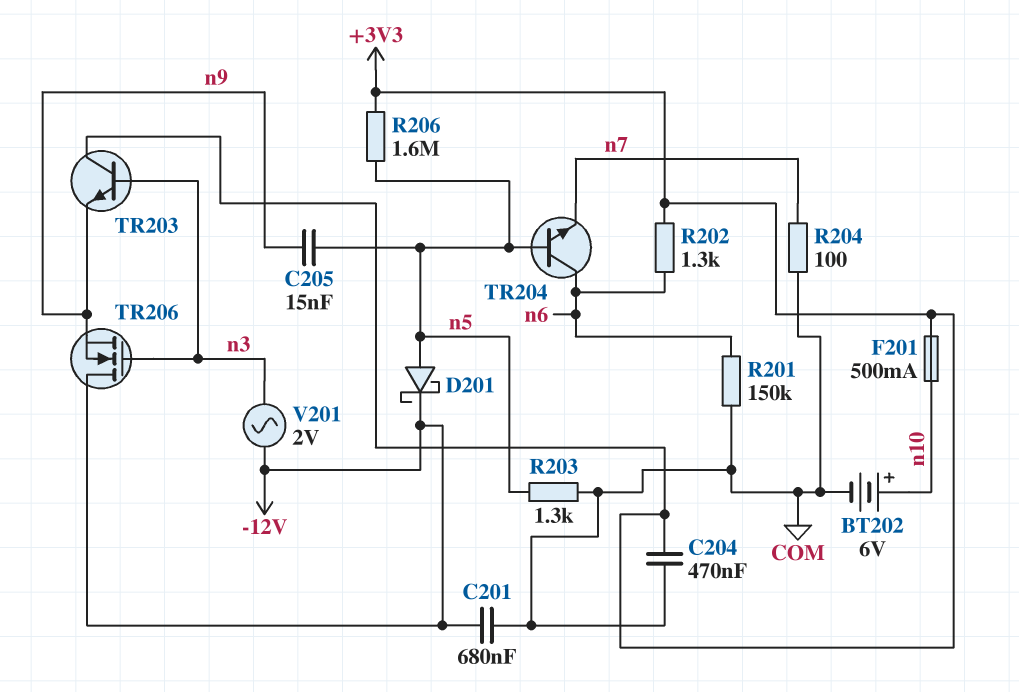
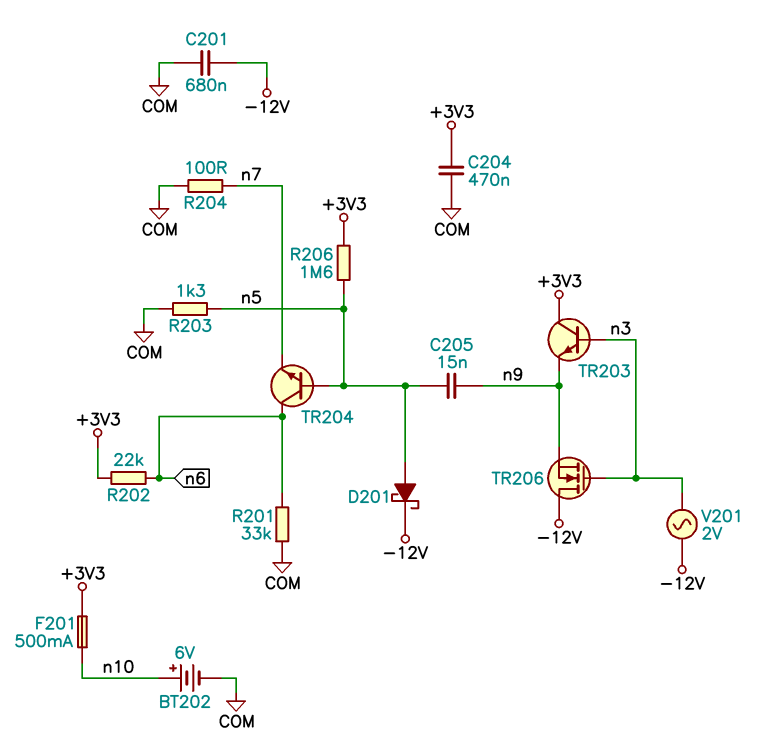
R201: 150k (COM, n6) -> 33k (COM, n6)
R202: 1.3k (+3V3, n6) -> 22k (+3V3, n6)

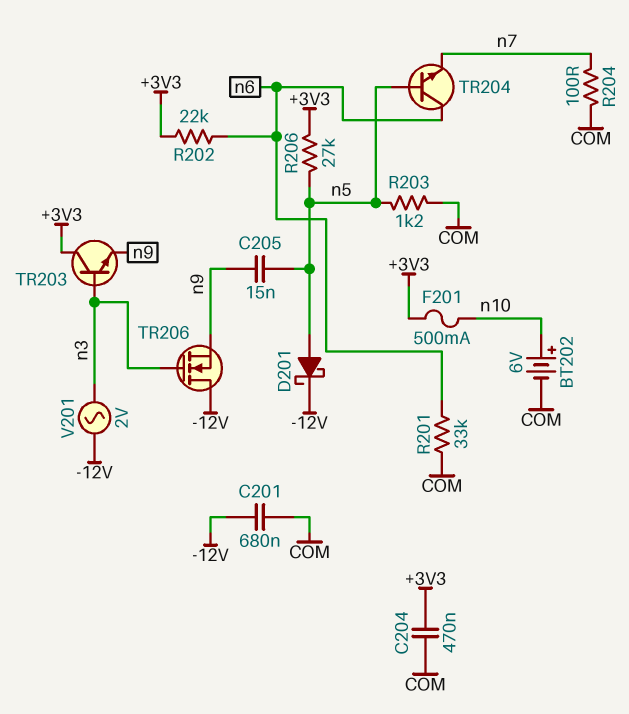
R203: 1.3k (COM, n5) -> 1.2k (COM, n5)
R206: 1.6M (+3V3, n5) -> 27k (+3V3, n5)

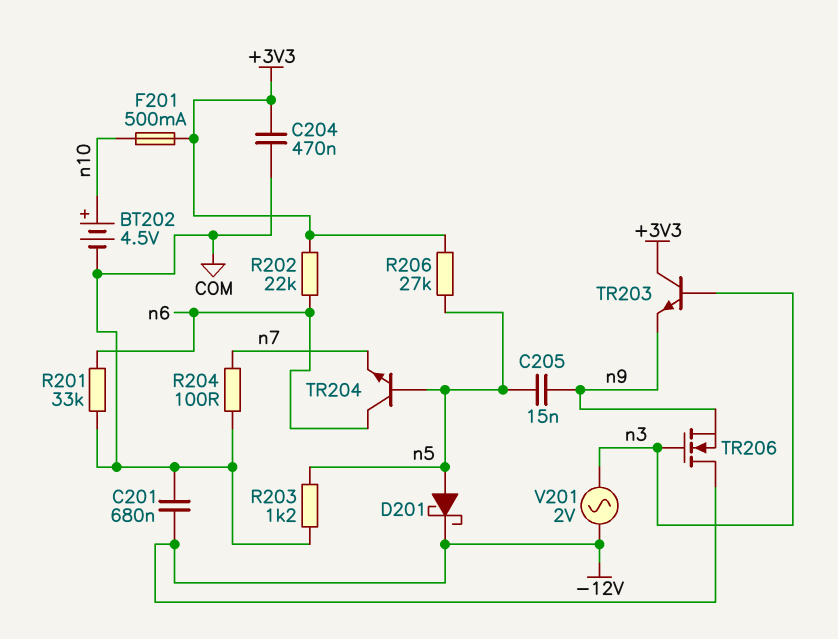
BT202: 6V (plus n10, minus COM) -> 4.5V (plus n10, minus COM)

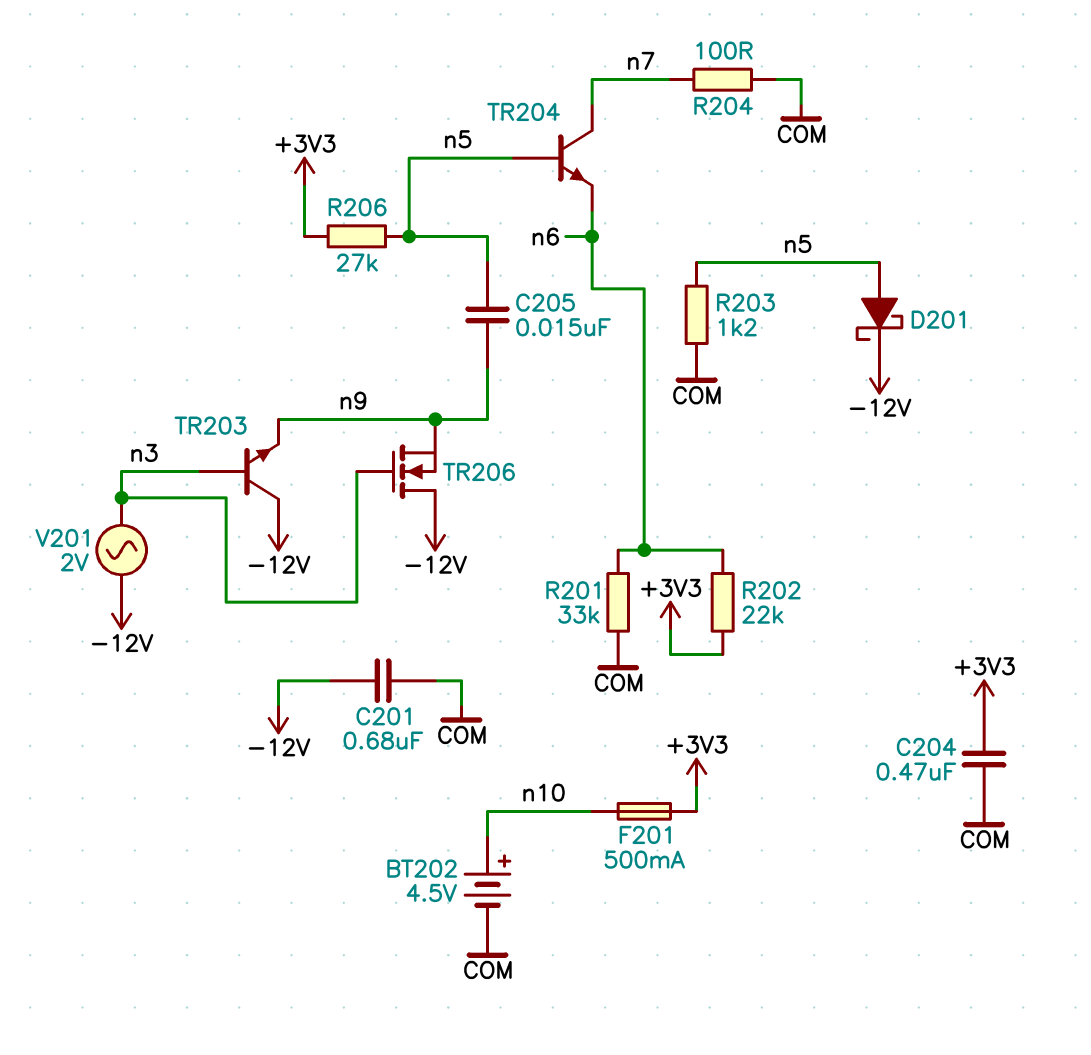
TR203: NPN (B n3, C +3V3, E n9) -> NPN (B n3, C -12V, E n9)
TR204: NPN (B n5, C n6, E n7) -> NPN (B n5, C n7, E n6)

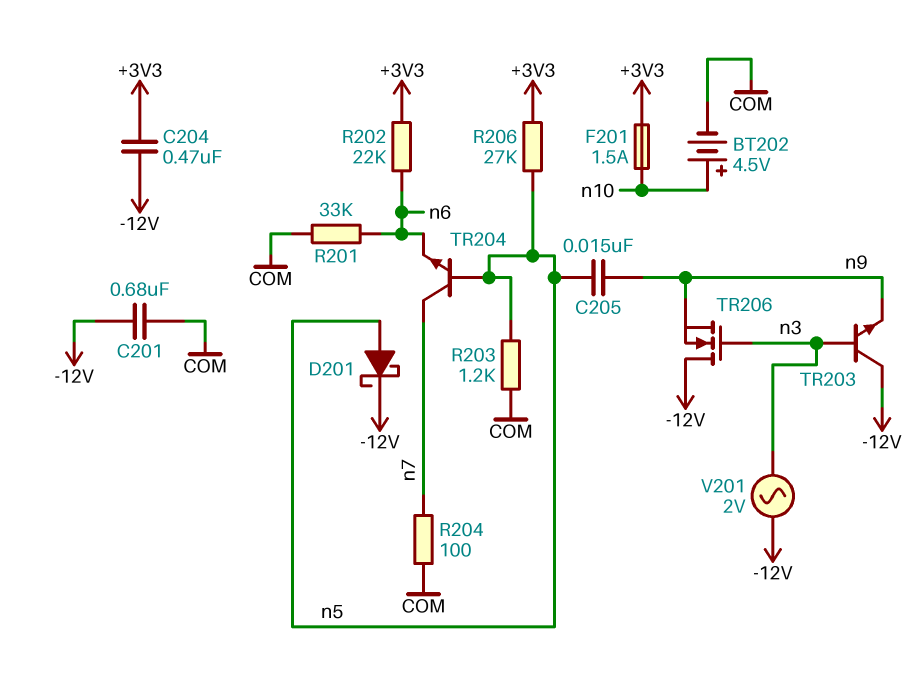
C204: 470nF (+3V3, COM) -> 470nF (+3V3, -12V)
F201: 500mA (+3V3, n10) -> 1.5A (+3V3, n10)

